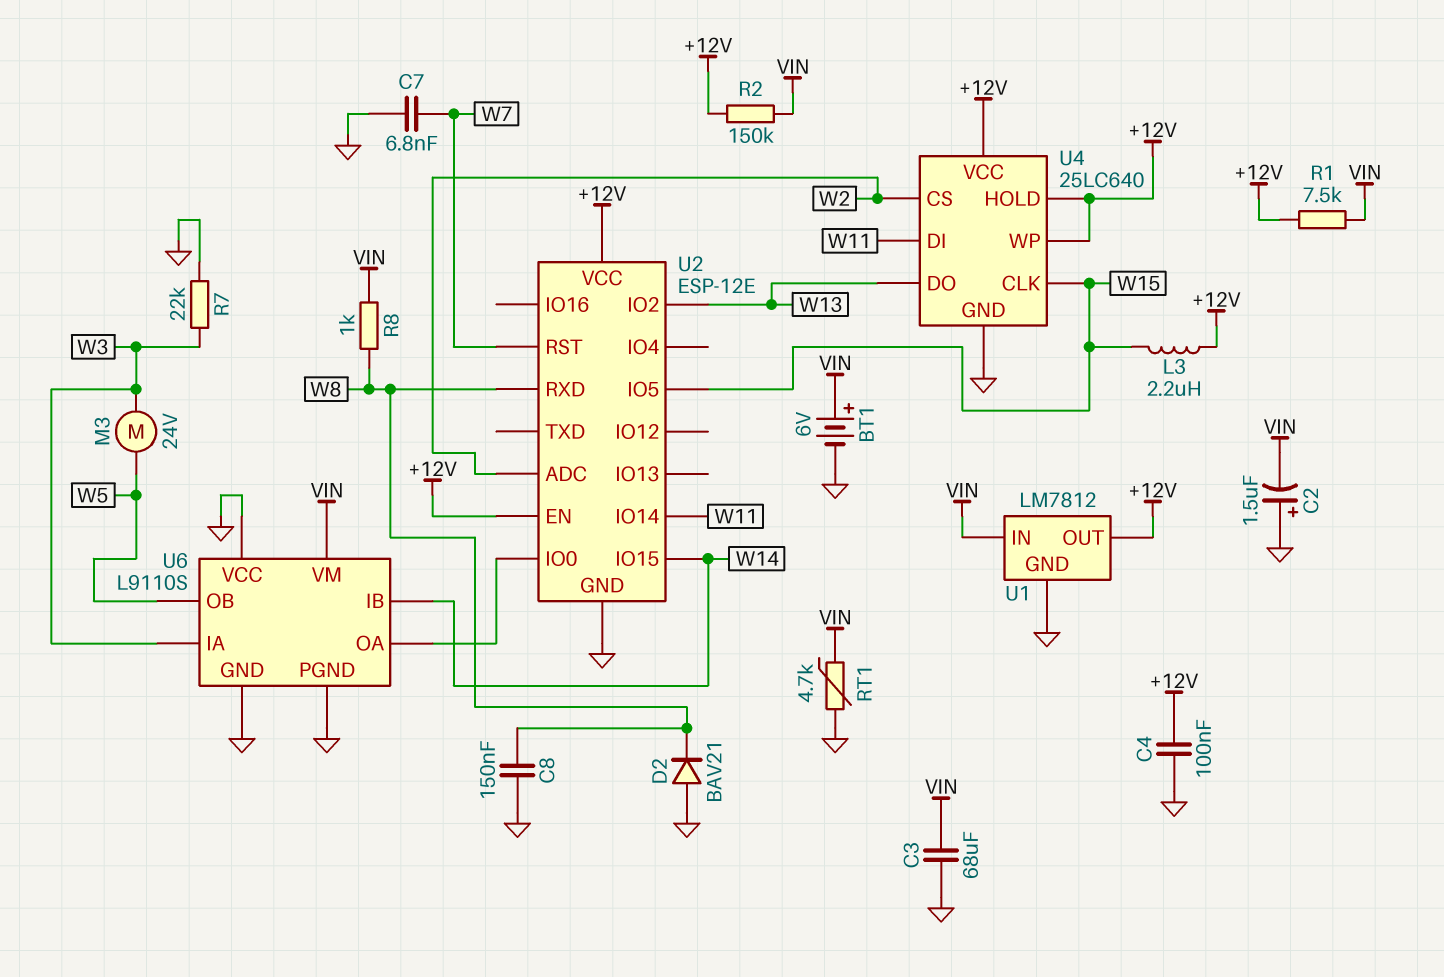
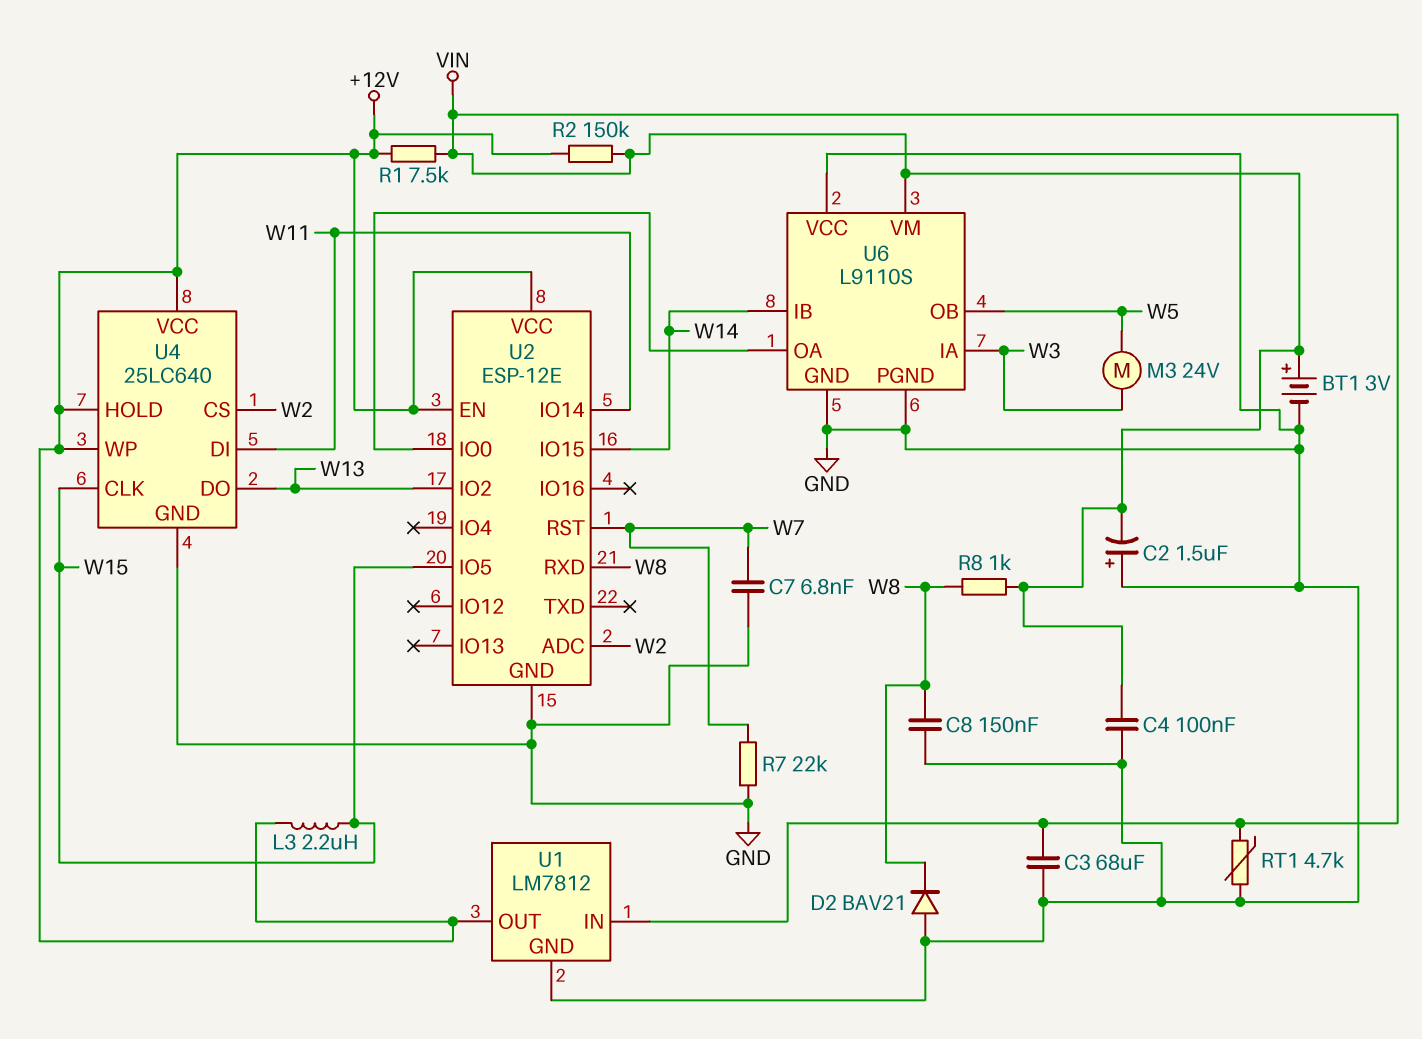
BT1: 6V (plus VIN, minus GND) -> 3V (plus VIN, minus GND)
C4: 100nF (+12V, GND) -> 100nF (GND, VIN)
R7: 22k (GND, W3) -> 22k (GND, W7)

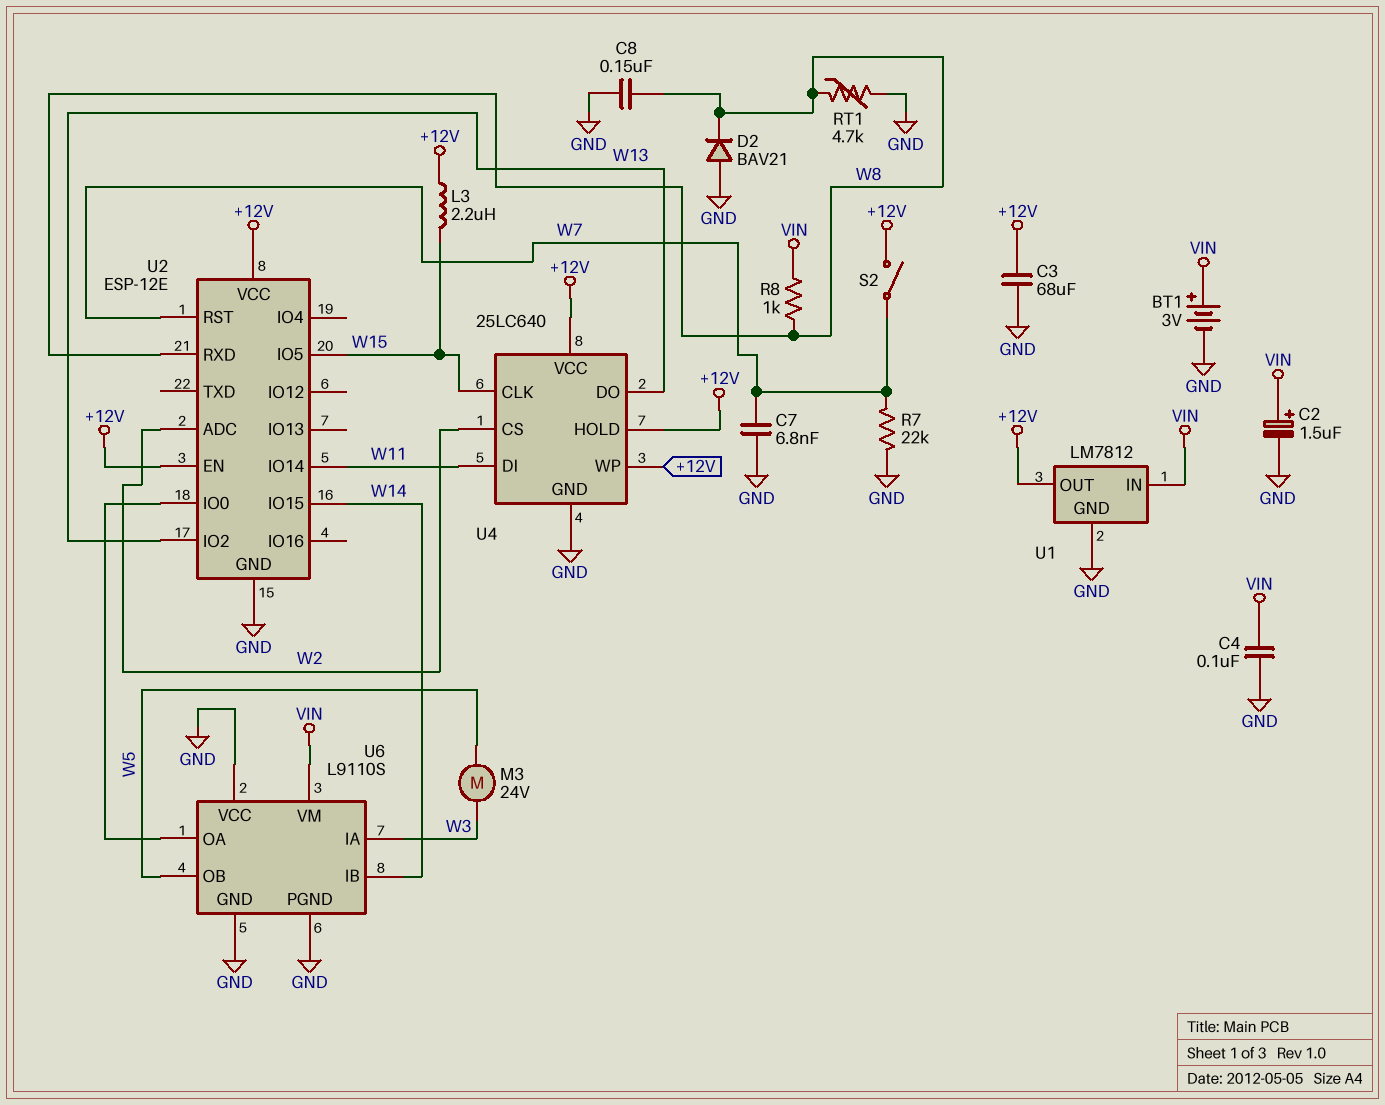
C2: 1.5uF (plus GND, minus VIN) -> 1.5uF (plus VIN, minus GND)
C3: 68uF (GND, VIN) -> 68uF (+12V, GND)
R1: 7.5k (+12V, VIN) -> none
R2: 150k (+12V, VIN) -> none
RT1: 4.7k (GND, VIN) -> 4.7k (GND, W8)
S2: none -> switch (+12V, W7)

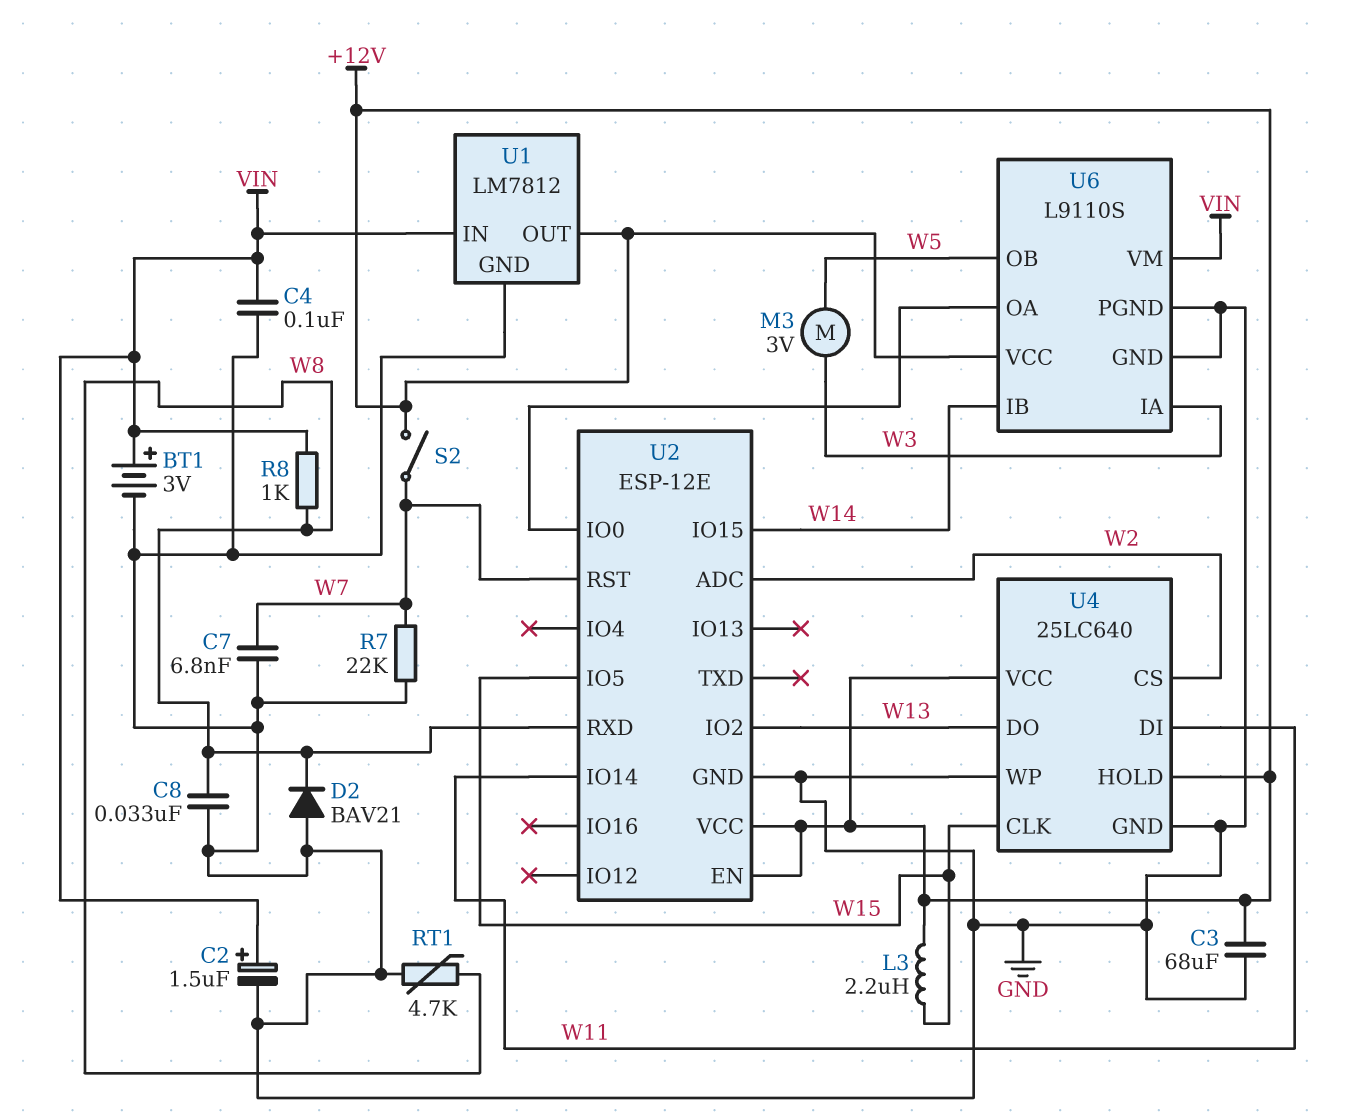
C8: 150nF (GND, W8) -> 33nF (GND, W8)
M3: motor 24V (W3, W5) -> motor 3V (W3, W5)
U4 pin WP: +12V -> GND
U6 pin VCC: GND -> +12V

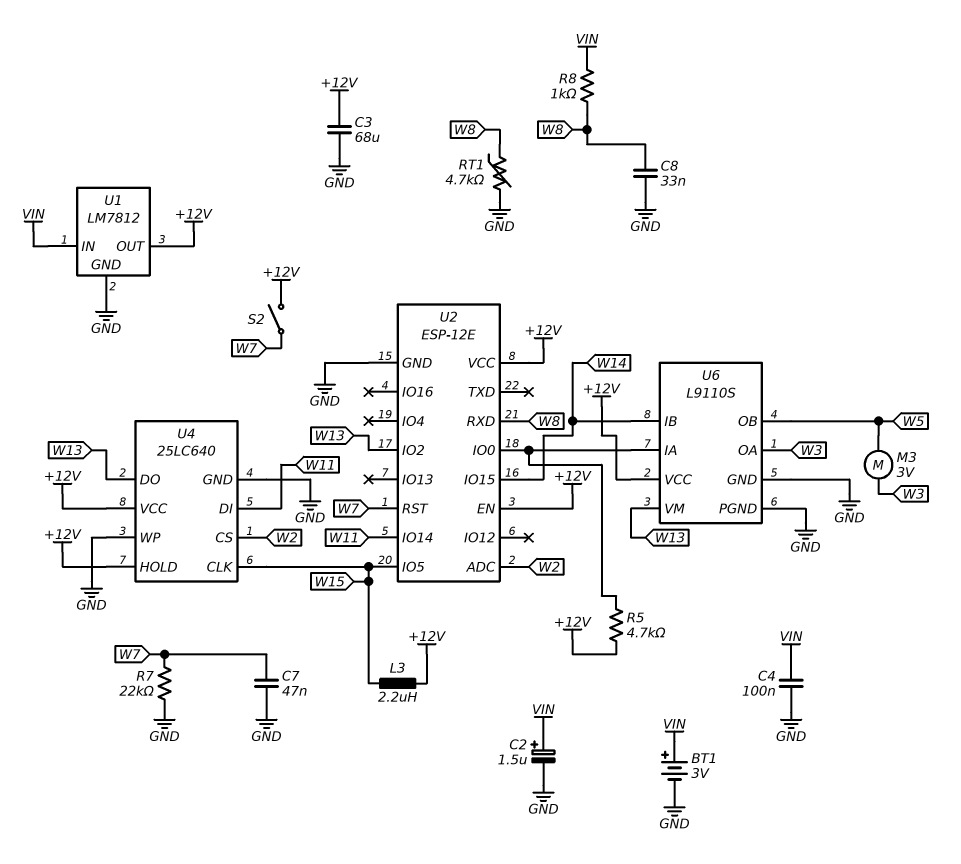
C7: 6.8nF (GND, W7) -> 47nF (GND, W7)
D2: diode BAV21 (A GND, K W8) -> none
R5: none -> 4.7k (+12V, U2/IO0)
U6 pin IA: W3 -> U2/IO0
U6 pin OA: U2/IO0 -> W3
U6 pin VM: VIN -> W13

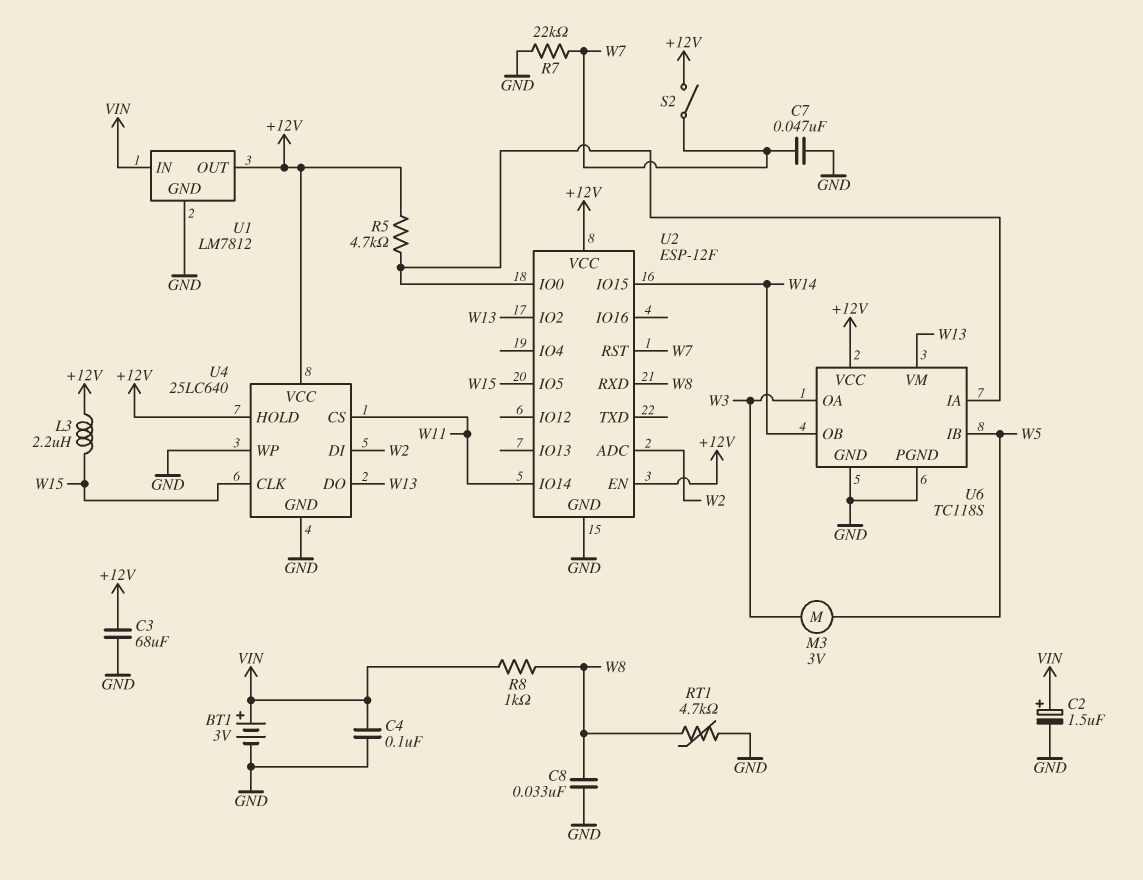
U2: ESP-12E -> ESP-12F
U4 pin CS: W2 -> W11
U4 pin DI: W11 -> W2
U6: L9110S -> TC118S
U6 pin IB: W14 -> W5
U6 pin OB: W5 -> W14

